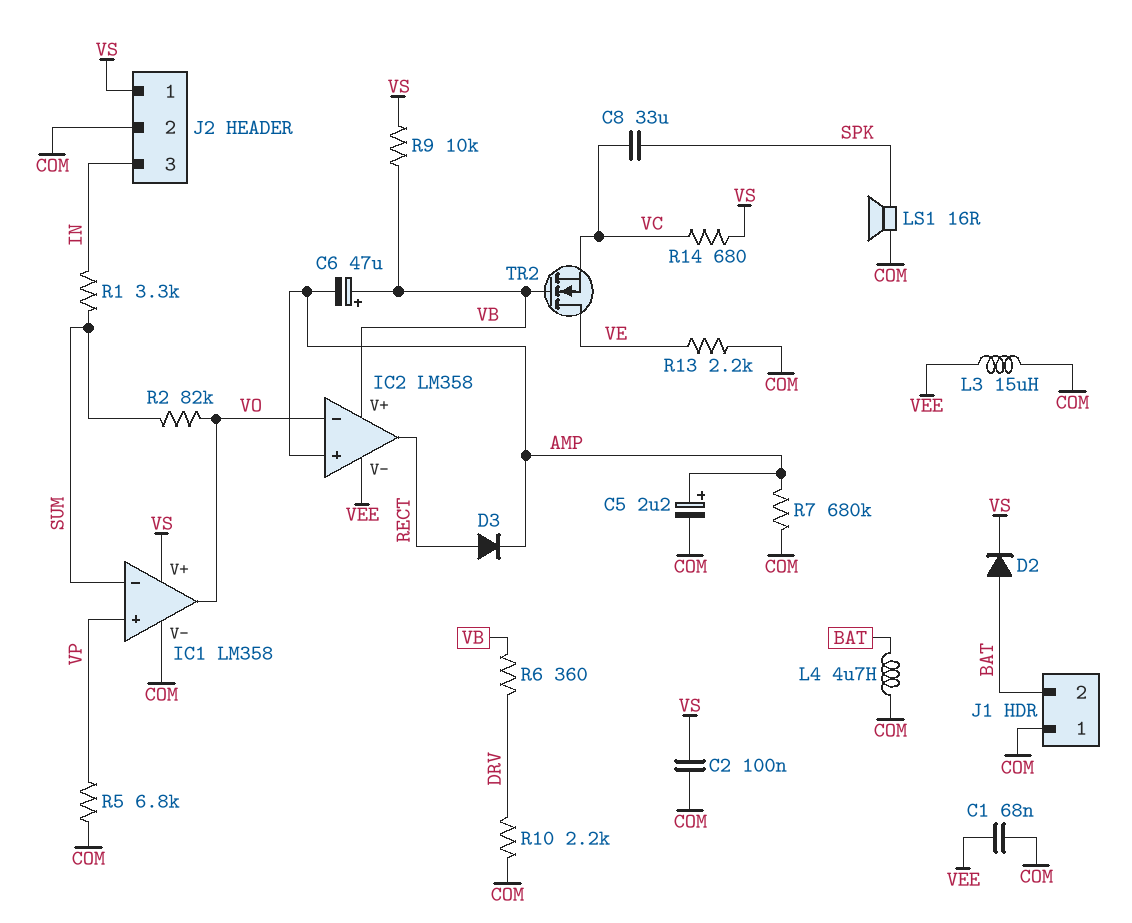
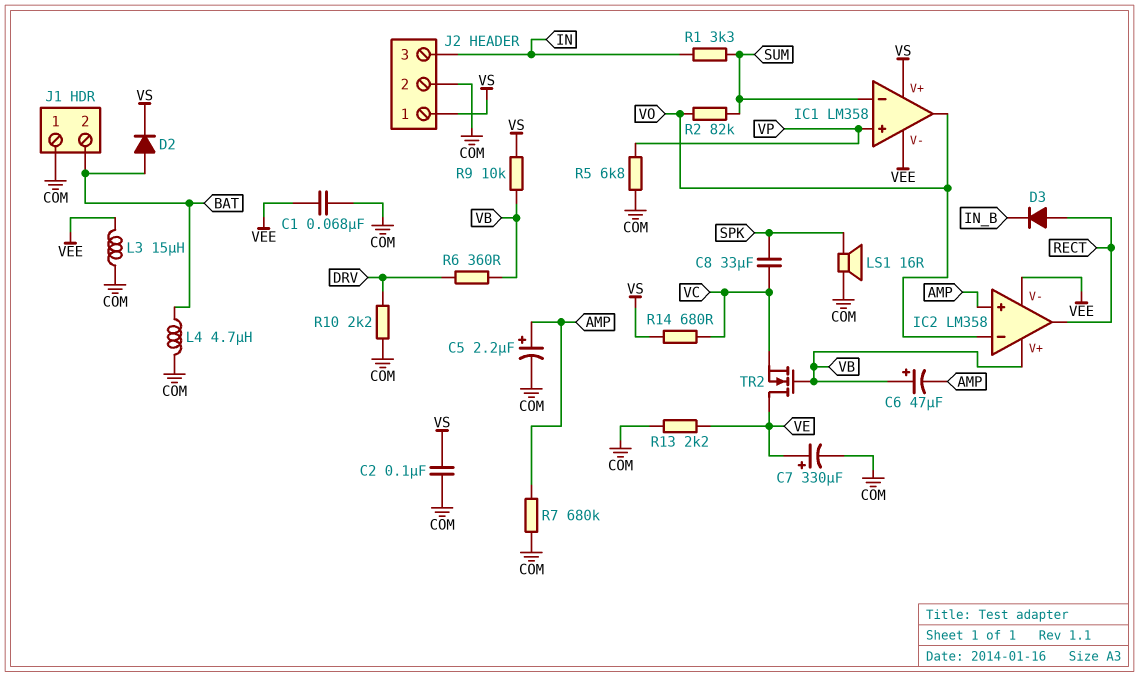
C7: none -> 330uF (plus VE, minus COM)
D3: diode (A RECT, K AMP) -> diode (A RECT, K IN_B)
IC1 pin V-: COM -> VEE

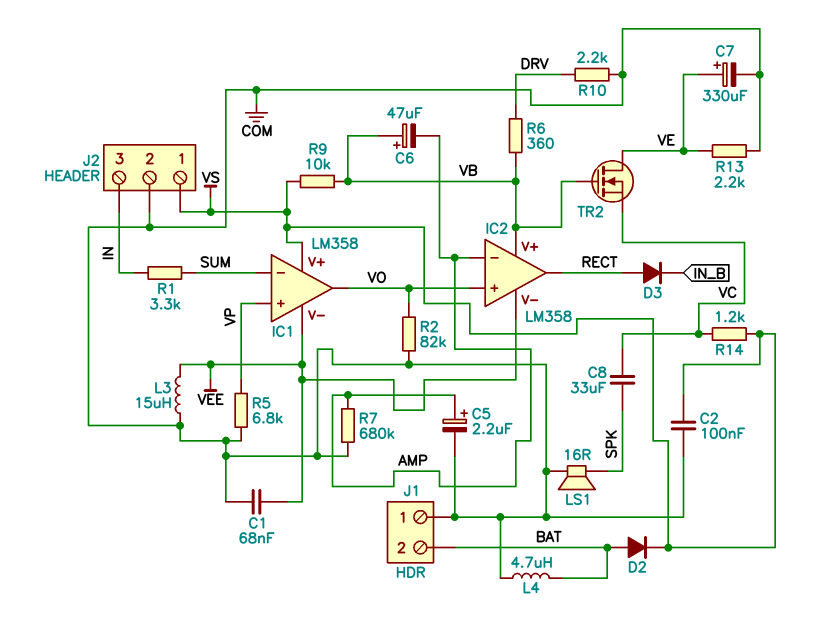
IC2 pin in+: AMP -> VO
IC2 pin in-: VO -> AMP
R2: 82k (SUM, VO) -> 82k (COM, VO)
R14: 680 (VC, VS) -> 1.2k (VC, VS)

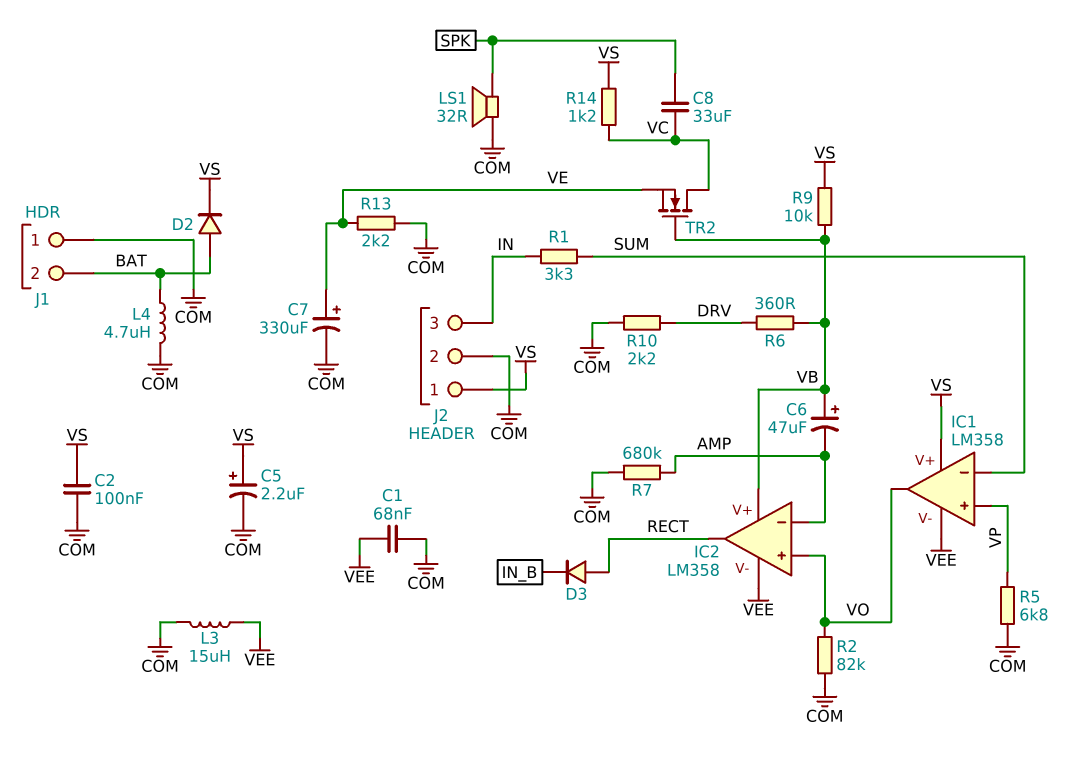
C5: 2.2uF (plus AMP, minus COM) -> 2.2uF (plus VS, minus COM)
LS1: speaker 16R (COM, SPK) -> speaker 32R (COM, SPK)
TR2: NMOS (G VB, D VE, S VC) -> NMOS (G VB, D VC, S VE)

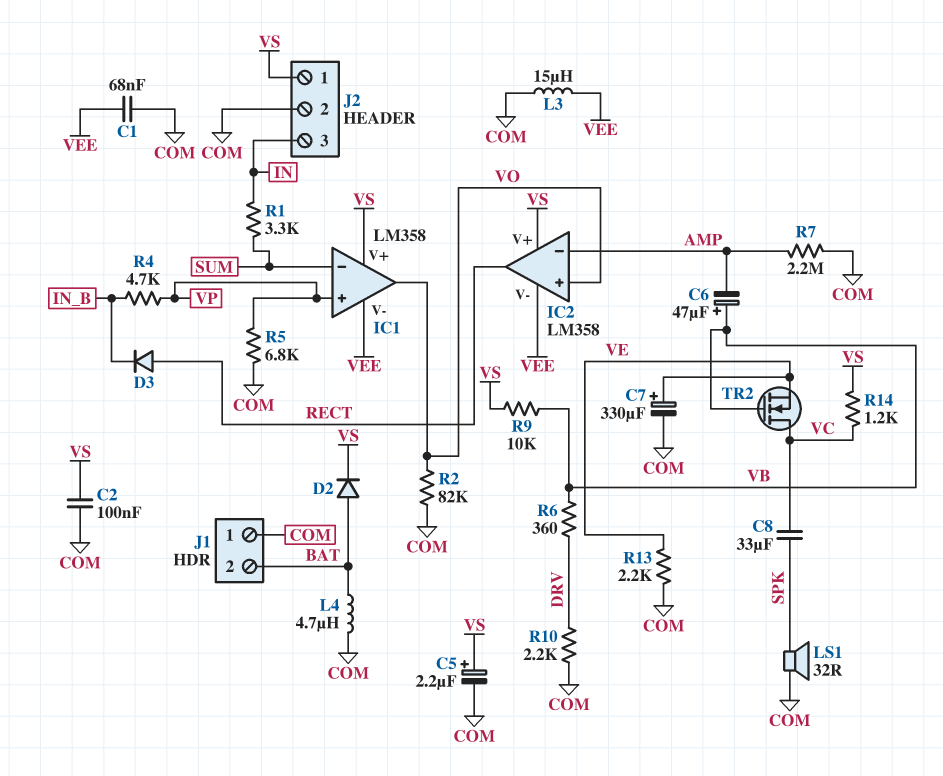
IC2 pin V+: VB -> VS
R4: none -> 4.7k (IN_B, VP)
R7: 680k (AMP, COM) -> 2.2M (AMP, COM)

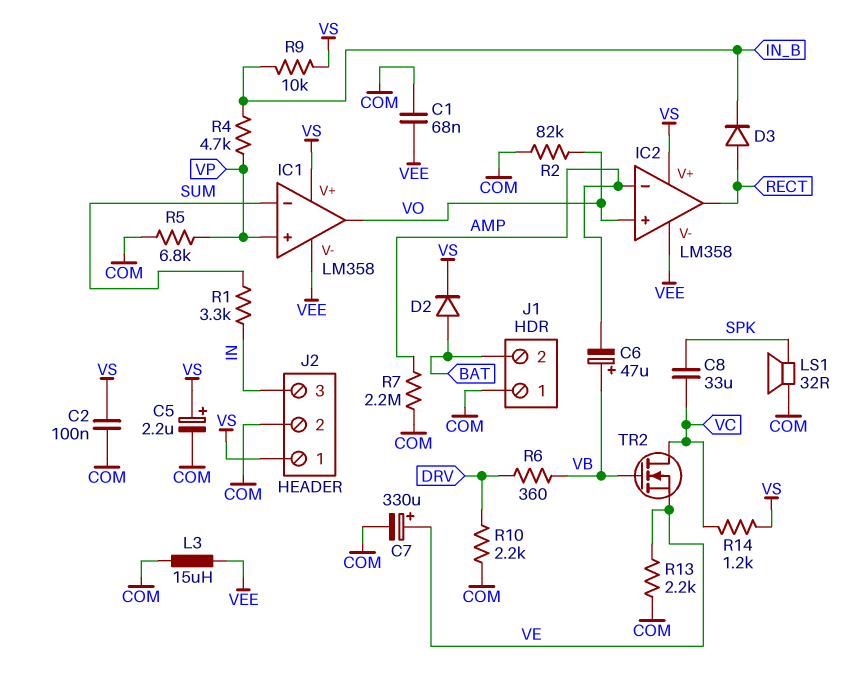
L4: 4.7uH (BAT, COM) -> none
R9: 10k (VB, VS) -> 10k (IN_B, VS)

